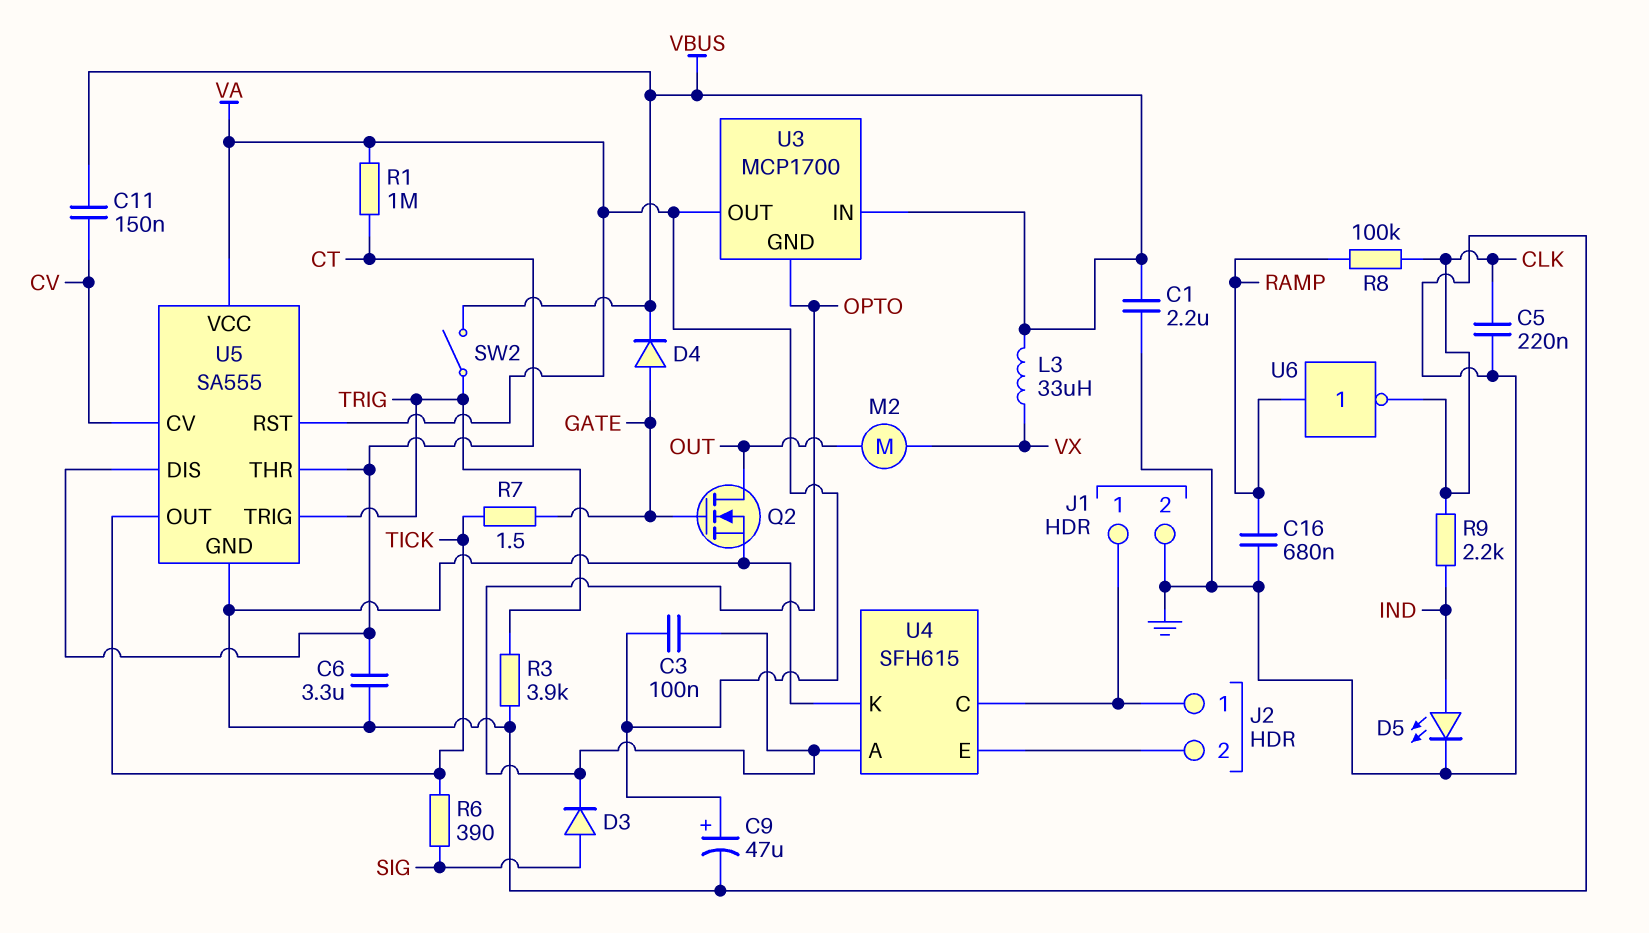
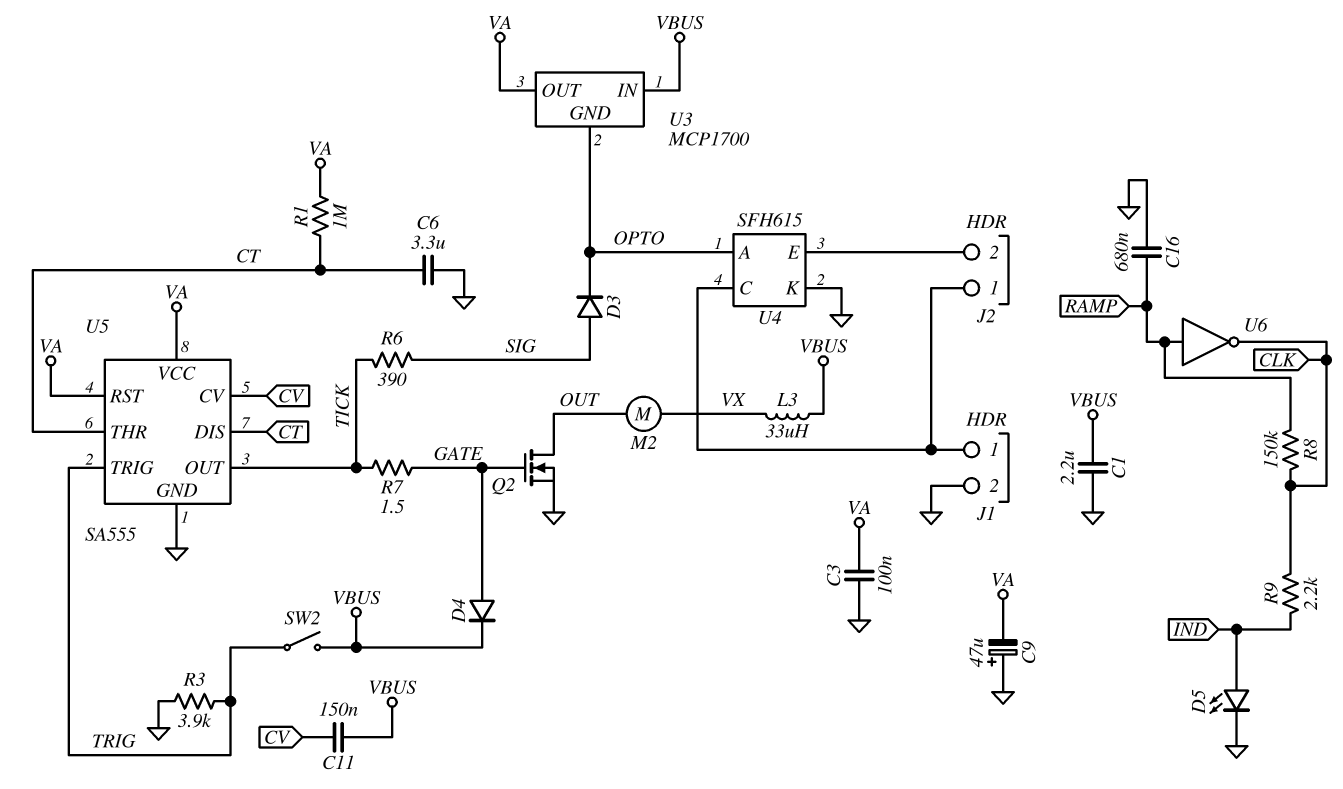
C3: 100nF (OPTO, VA) -> 100nF (GND, VA)
C5: 220nF (CLK, GND) -> none
C9: 47uF (plus VA, minus GND) -> 47uF (plus GND, minus VA)
R8: 100k (CLK, RAMP) -> 150k (CLK, RAMP)

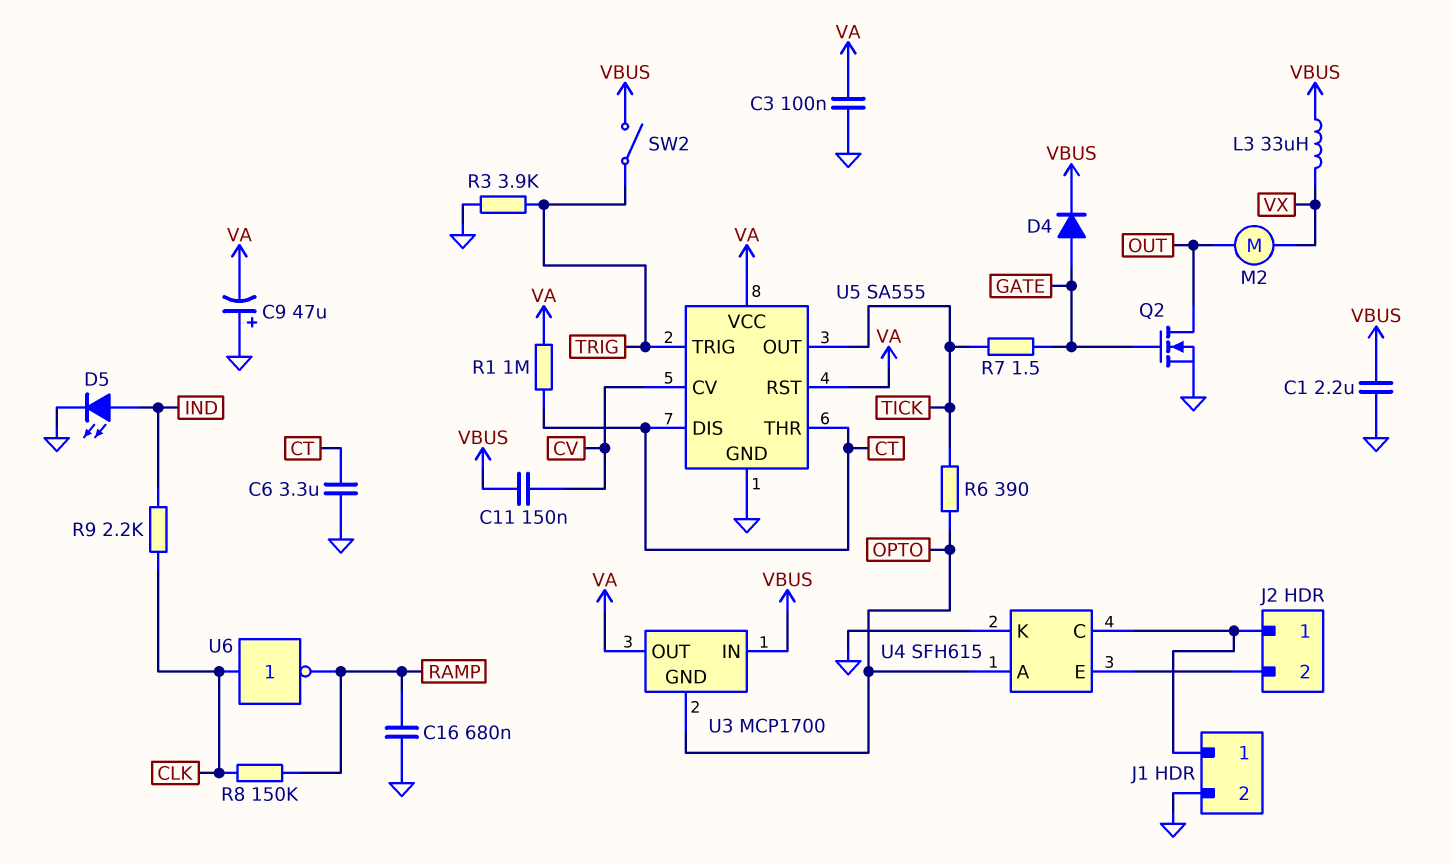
D3: diode (A SIG, K OPTO) -> none
R6: 390 (SIG, TICK) -> 390 (OPTO, TICK)
U6: NOT (in RAMP, out CLK) -> NOT (in CLK, out RAMP)

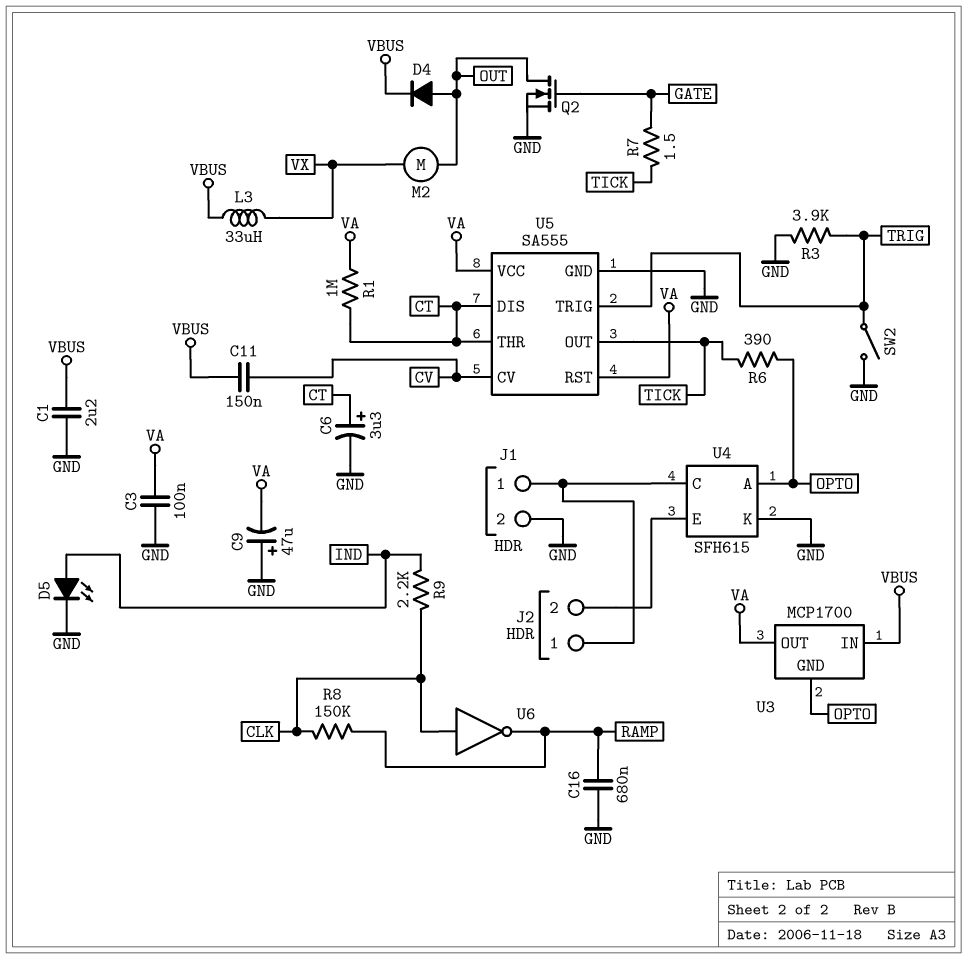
C6: 3.3uF (CT, GND) -> 3.3uF (plus CT, minus GND)
D4: diode (A GATE, K VBUS) -> diode (A OUT, K VBUS)
SW2: switch (TRIG, VBUS) -> switch (GND, TRIG)

